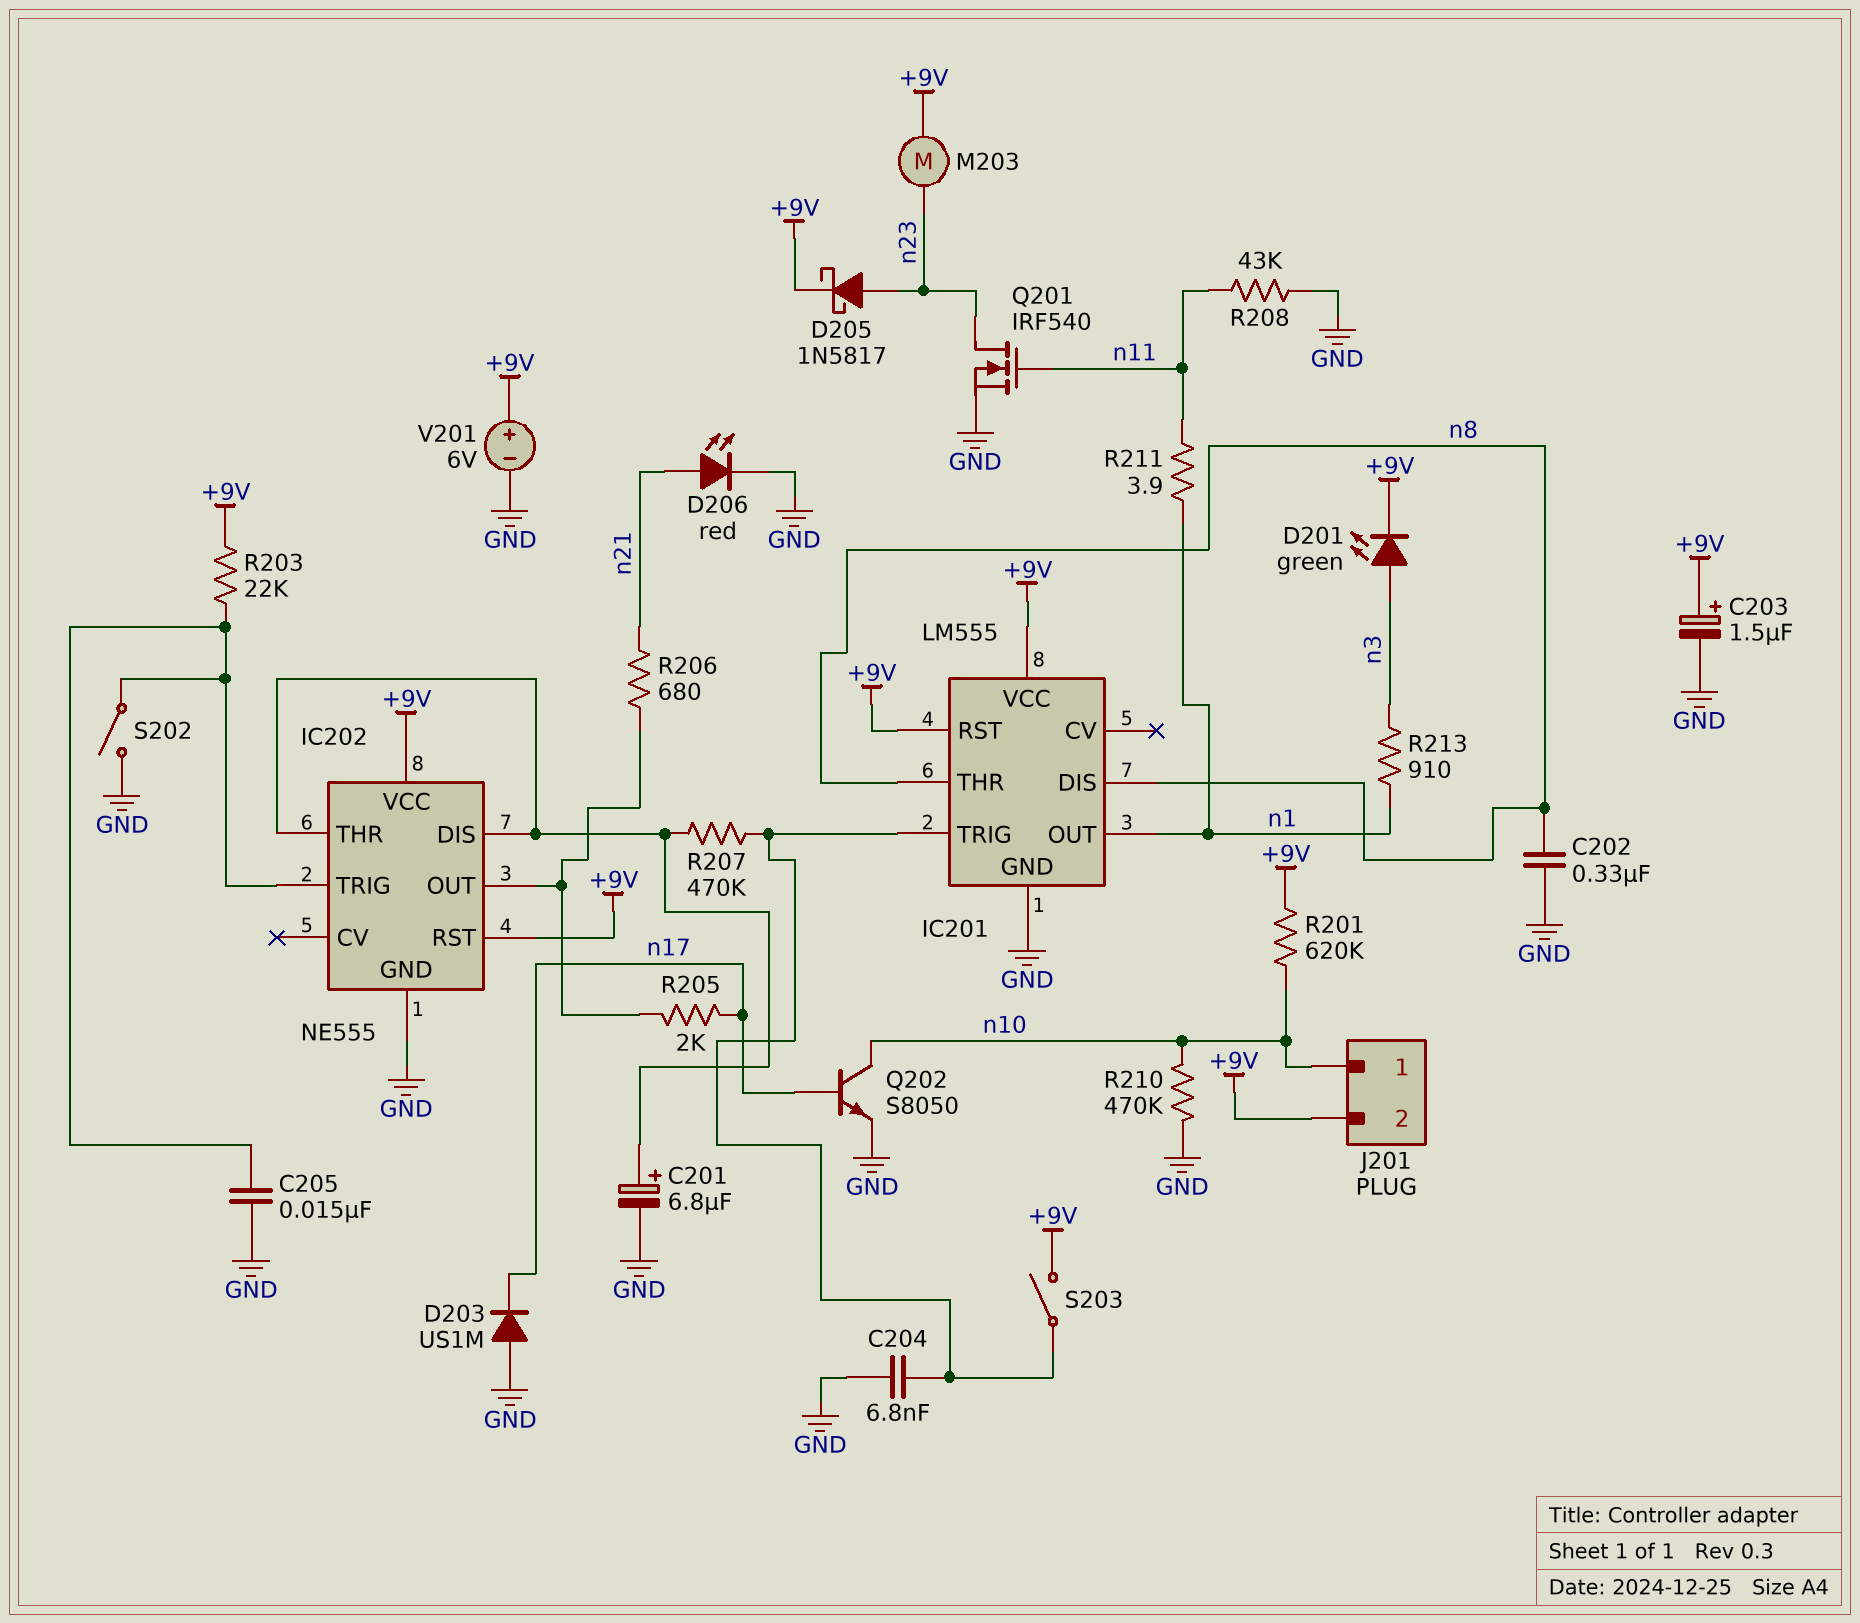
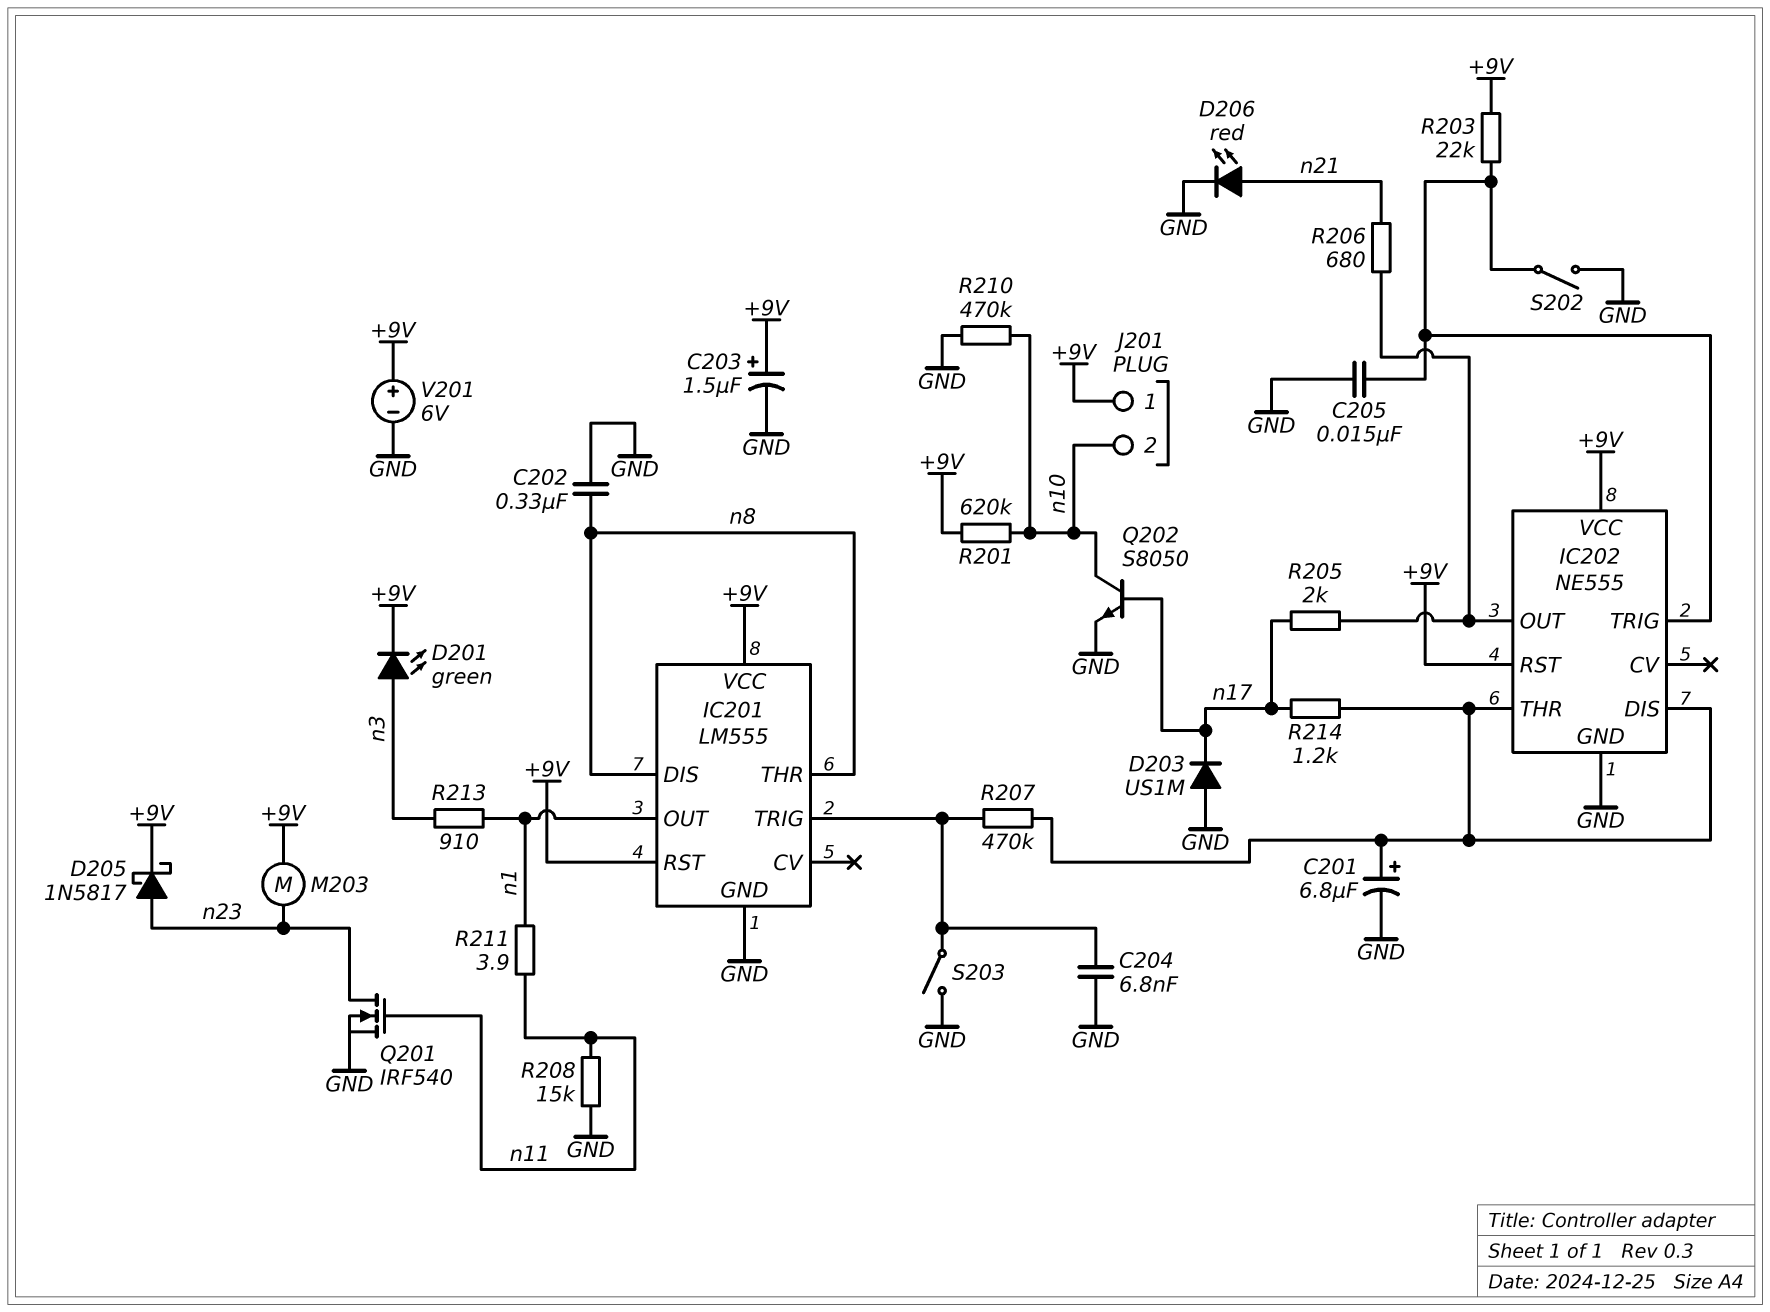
J201 pin 1: n10 -> +9V
J201 pin 2: +9V -> n10
R208: 43k (GND, n11) -> 15k (GND, n11)
R214: none -> 1.2k (IC202/DIS, n17)
S203: switch (+9V, IC201/TRIG) -> switch (GND, IC201/TRIG)

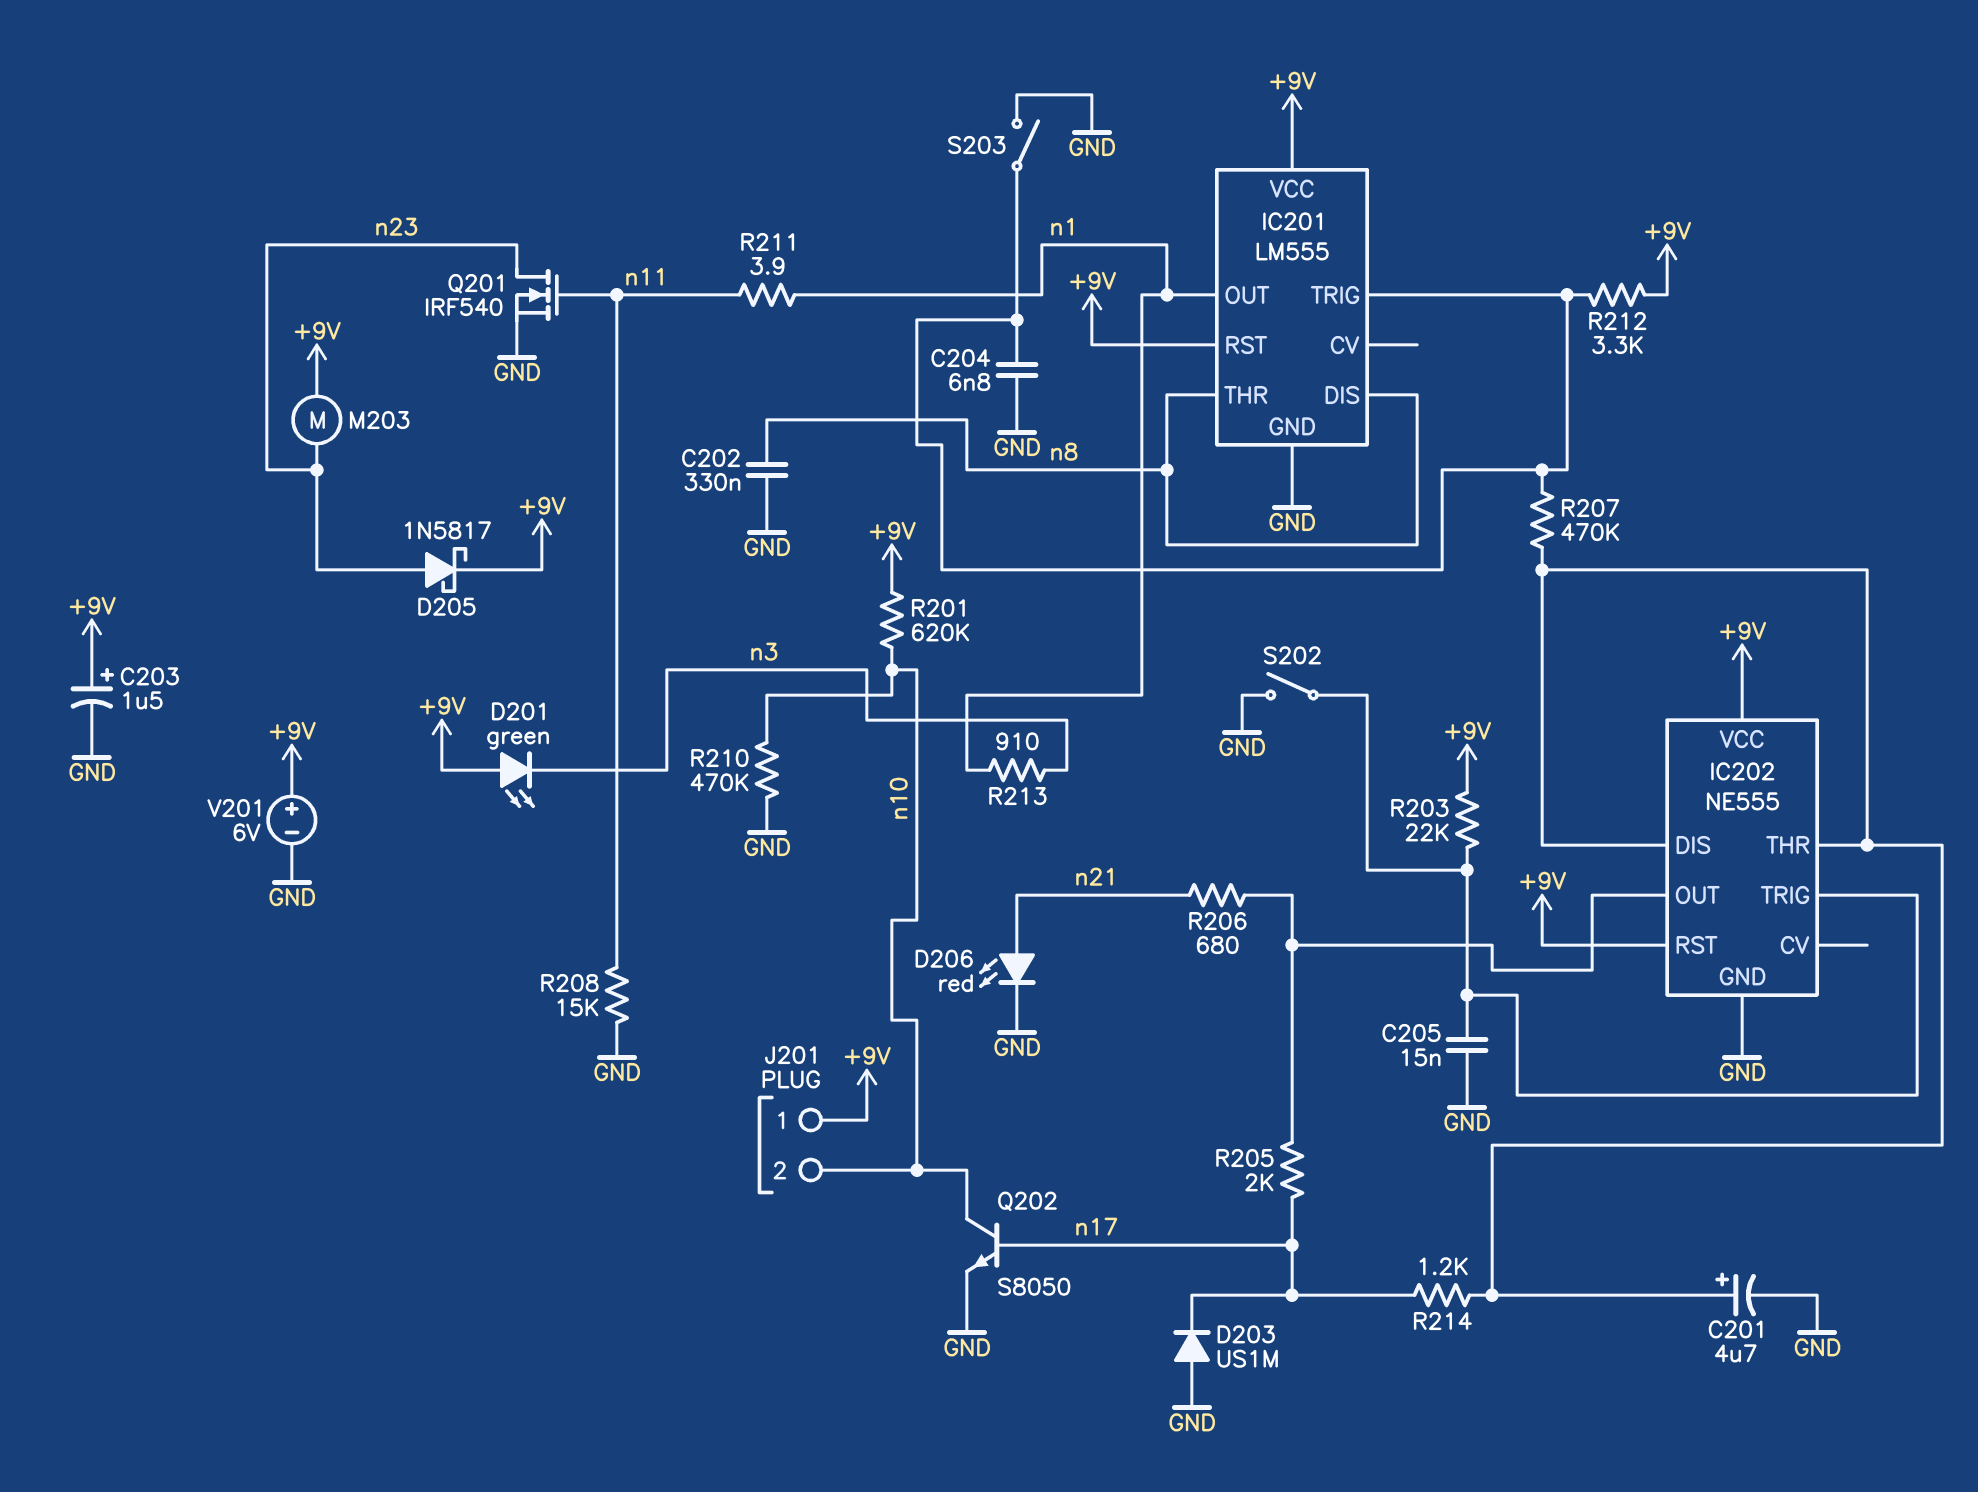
C201: 6.8uF (plus IC202/DIS, minus GND) -> 4.7uF (plus IC202/DIS, minus GND)
D201: LED green (A n3, K +9V) -> LED green (A +9V, K n3)
R212: none -> 3.3k (+9V, IC201/TRIG)

